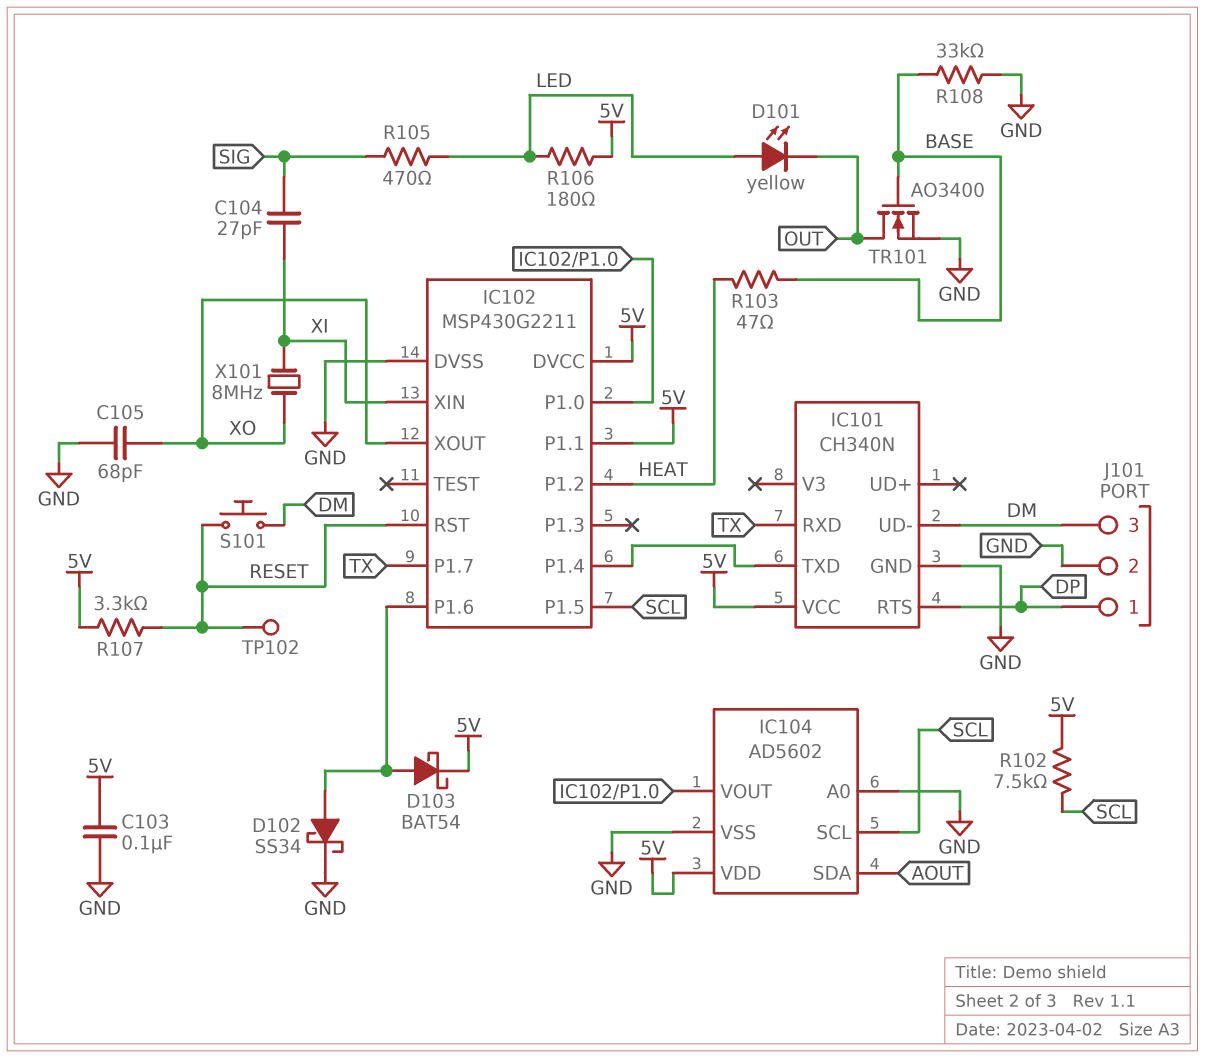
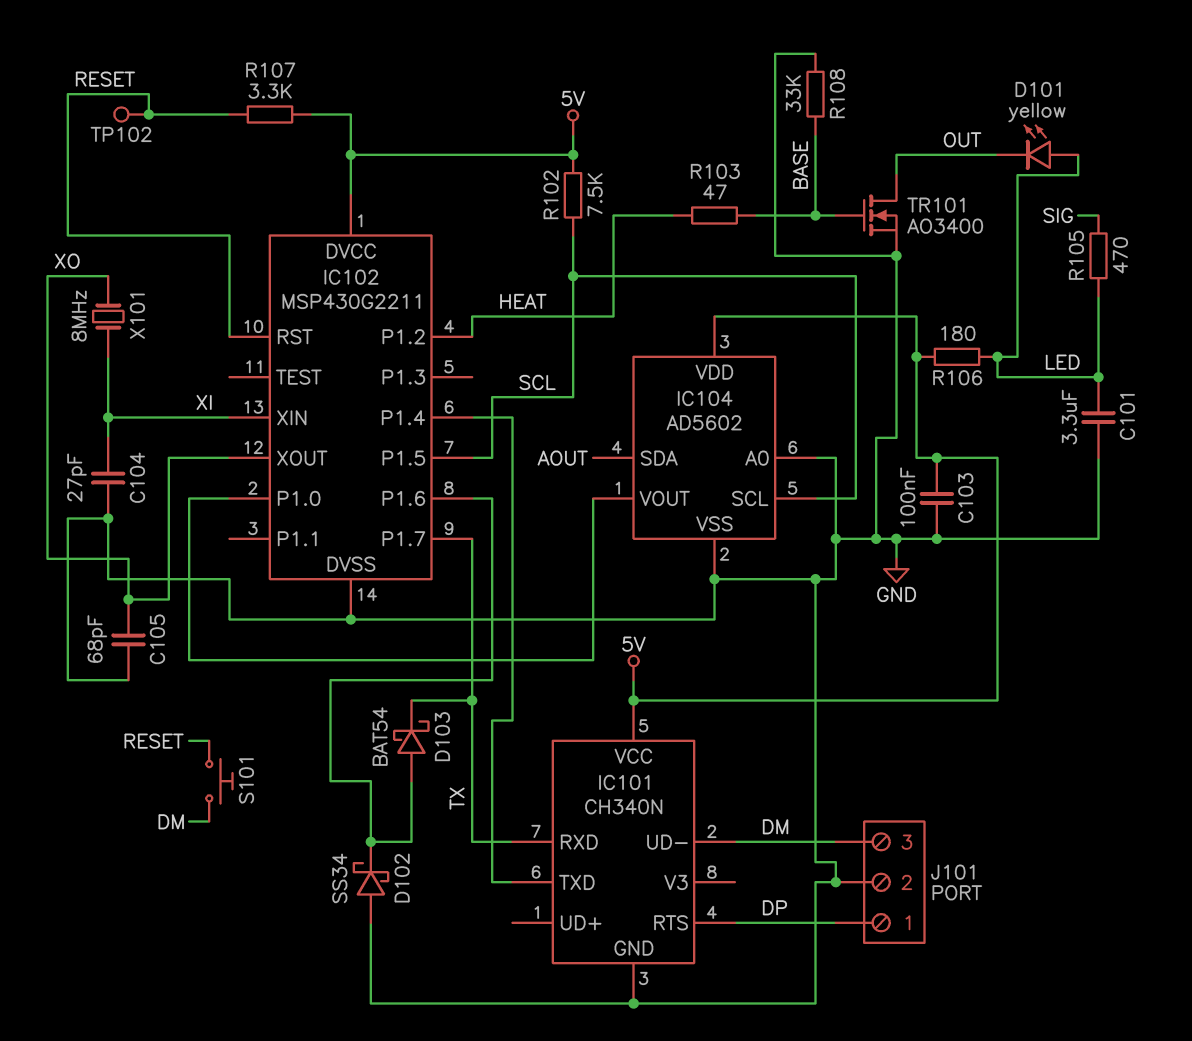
C101: none -> 3.3uF (GND, LED)
C104: 27pF (SIG, XI) -> 27pF (GND, XI)
D102: schottky SS34 (A IC102/P1.6, K GND) -> schottky SS34 (A GND, K IC102/P1.6)
D103: schottky BAT54 (A IC102/P1.6, K 5V) -> schottky BAT54 (A IC102/P1.6, K TX)
IC102 pin P1.1: 5V -> none

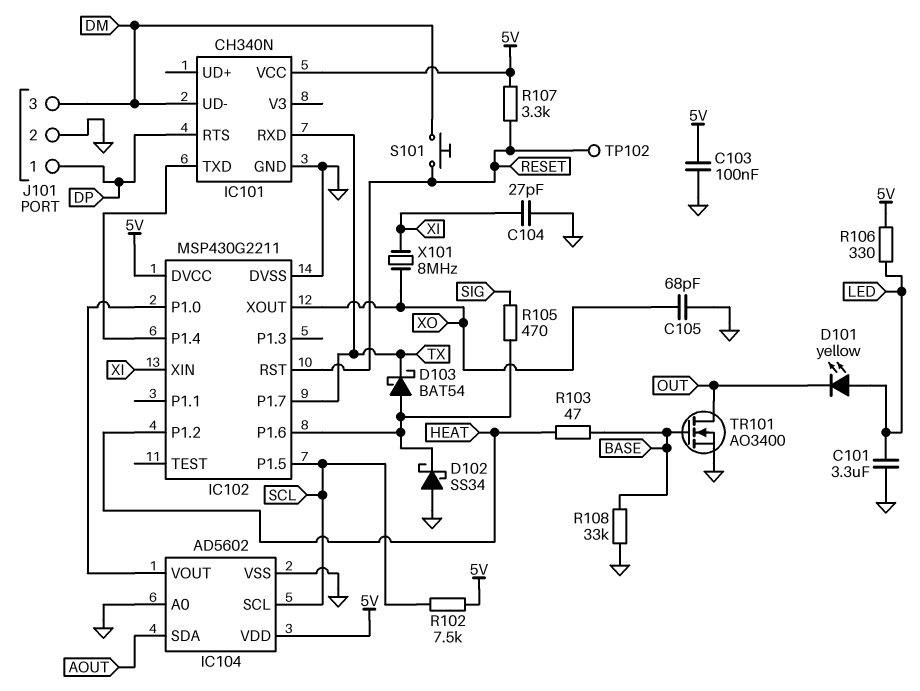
R105: 470 (LED, SIG) -> 470 (IC102/P1.6, SIG)
R106: 180 (5V, LED) -> 330 (5V, LED)

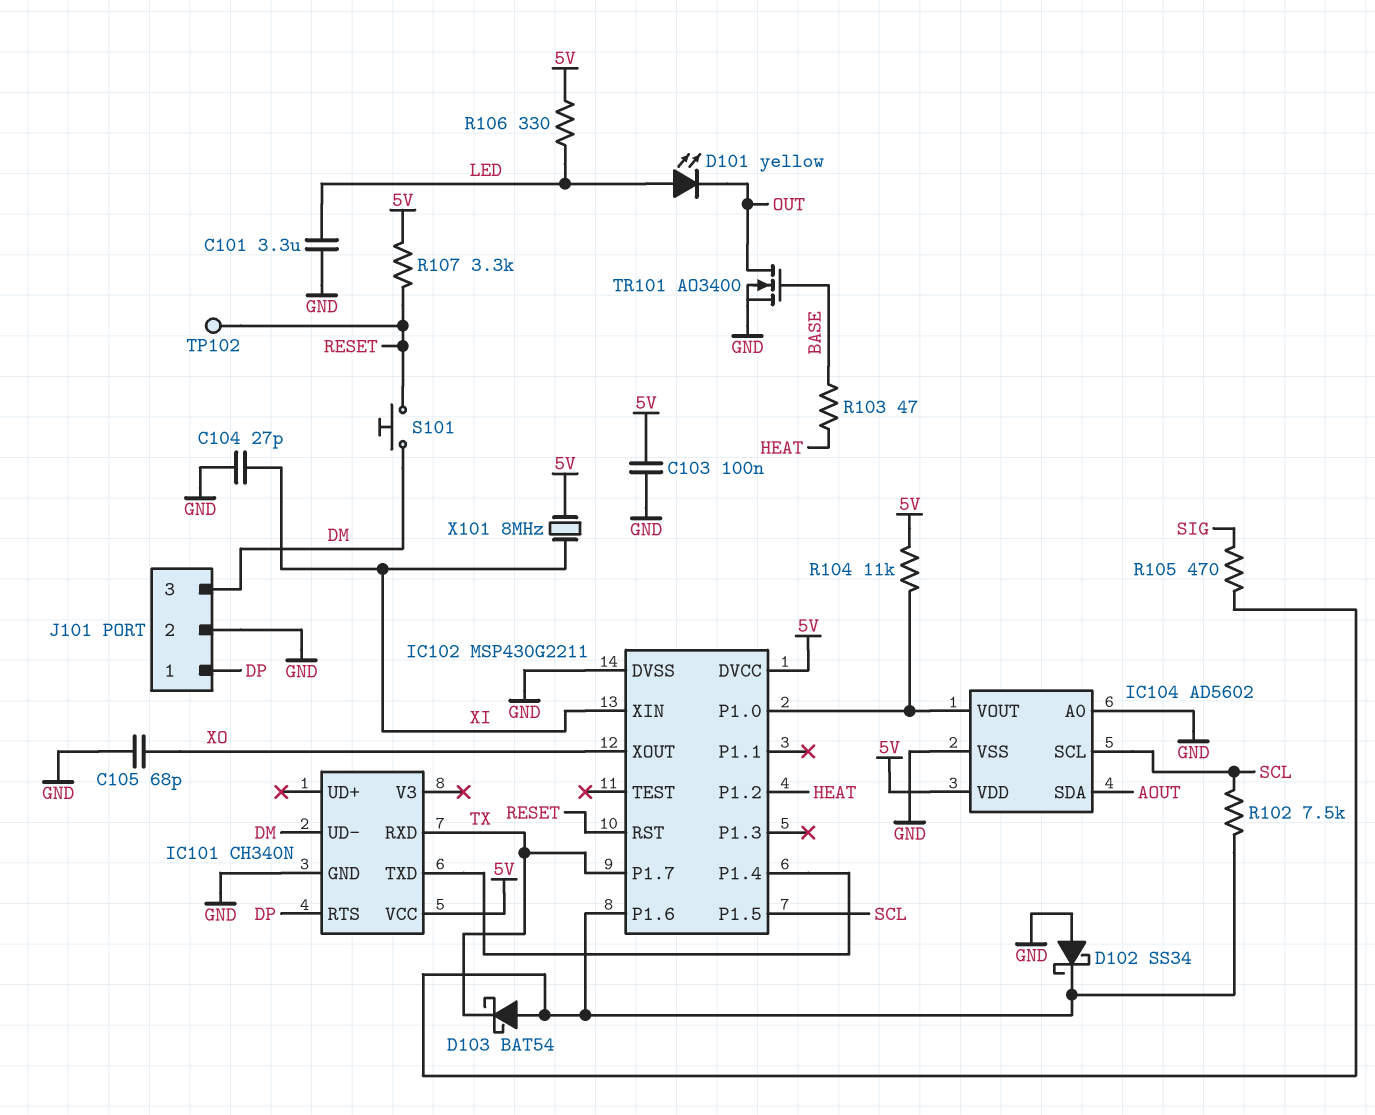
R102: 7.5k (5V, SCL) -> 7.5k (IC102/P1.6, SCL)
R104: none -> 11k (5V, IC102/P1.0)
R108: 33k (BASE, GND) -> none
X101: 8MHz (XI, XO) -> 8MHz (5V, XI)

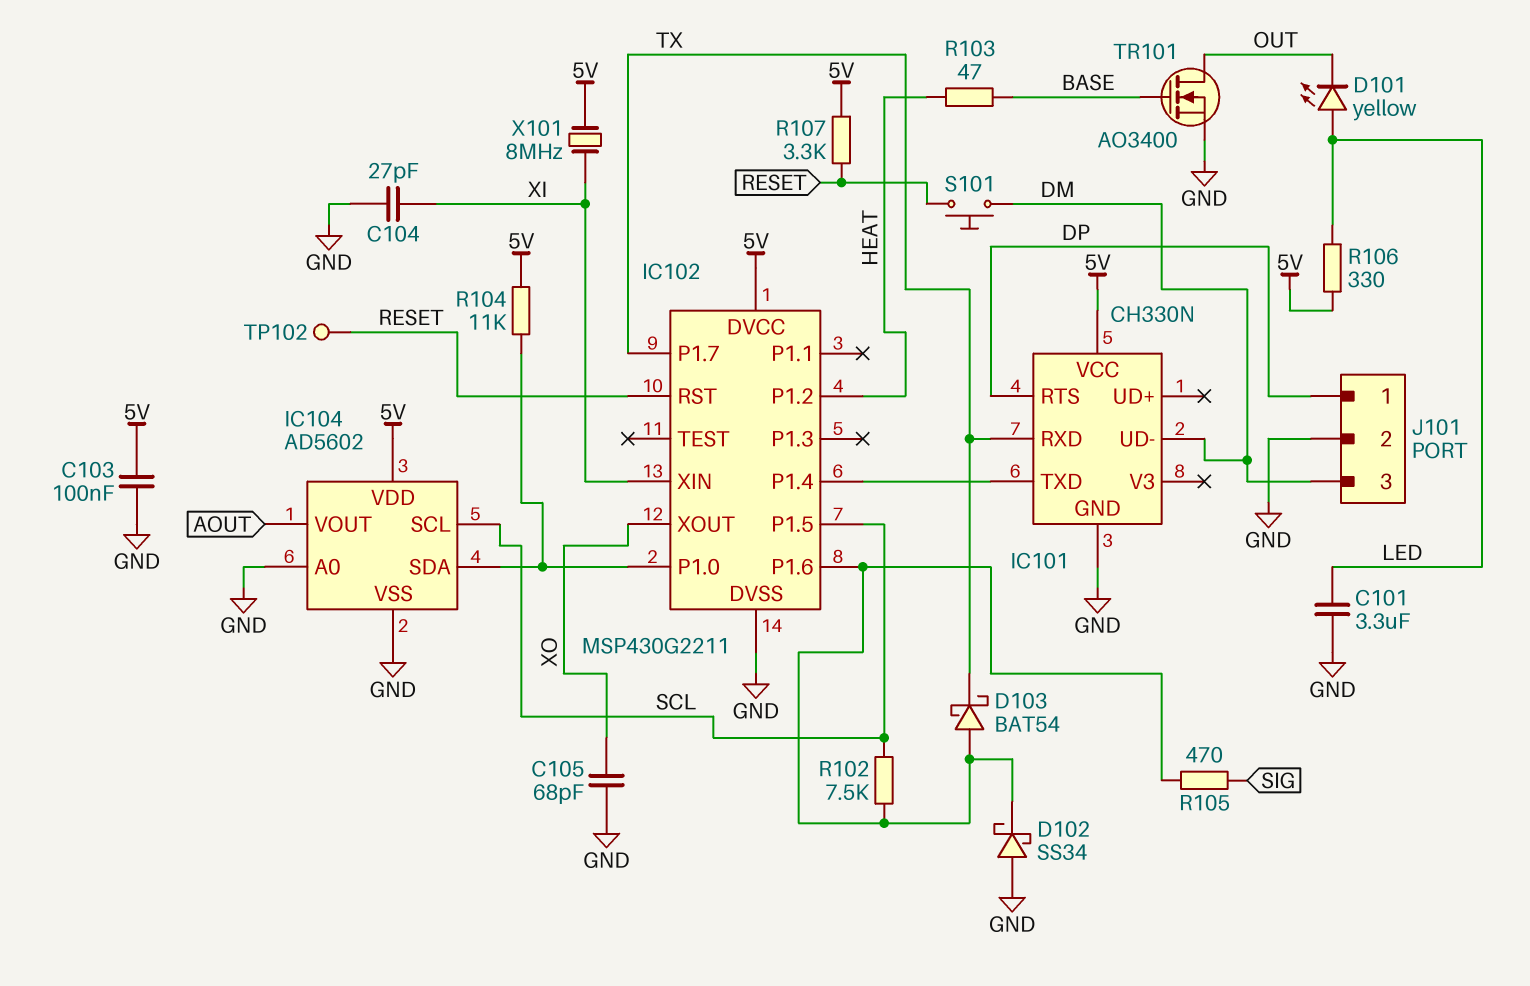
IC101: CH340N -> CH330N
IC104 pin SDA: AOUT -> IC102/P1.0
IC104 pin VOUT: IC102/P1.0 -> AOUT

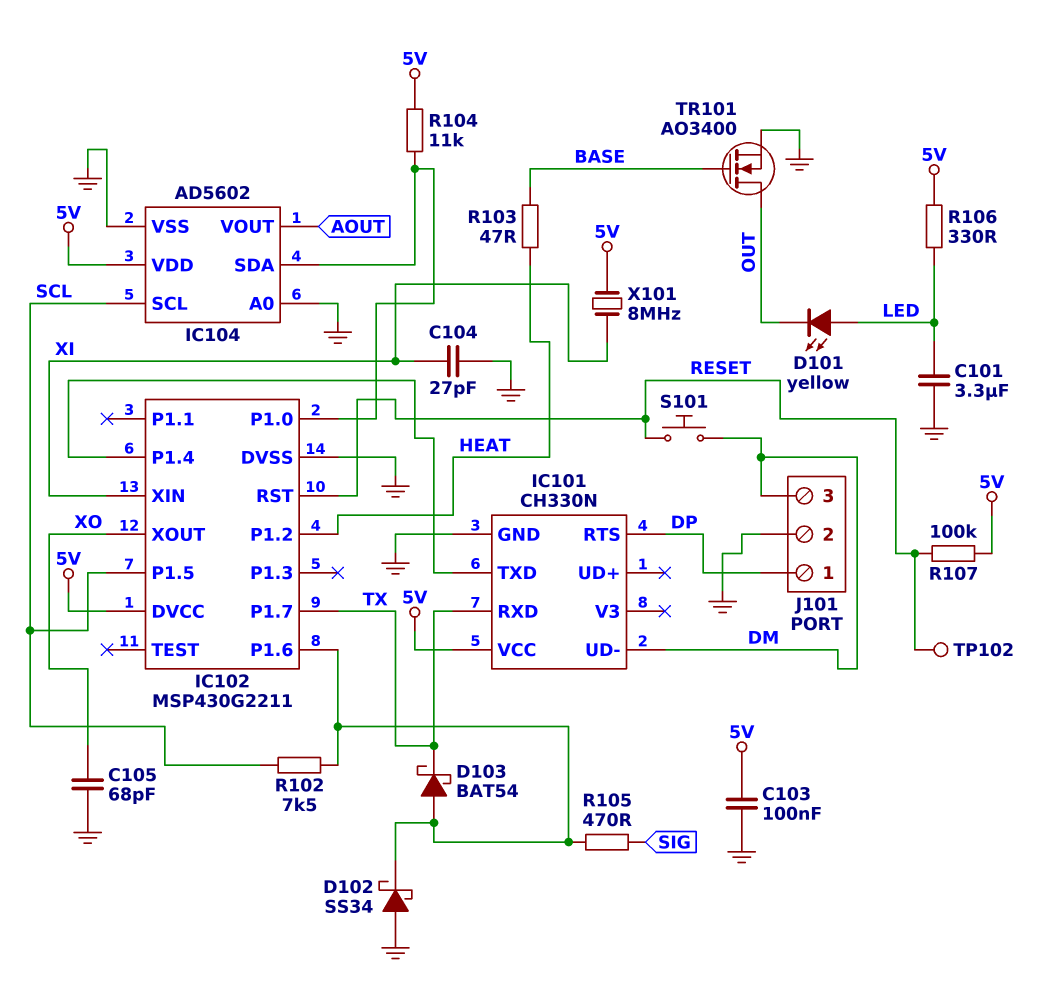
R107: 3.3k (5V, RESET) -> 100k (5V, RESET)

